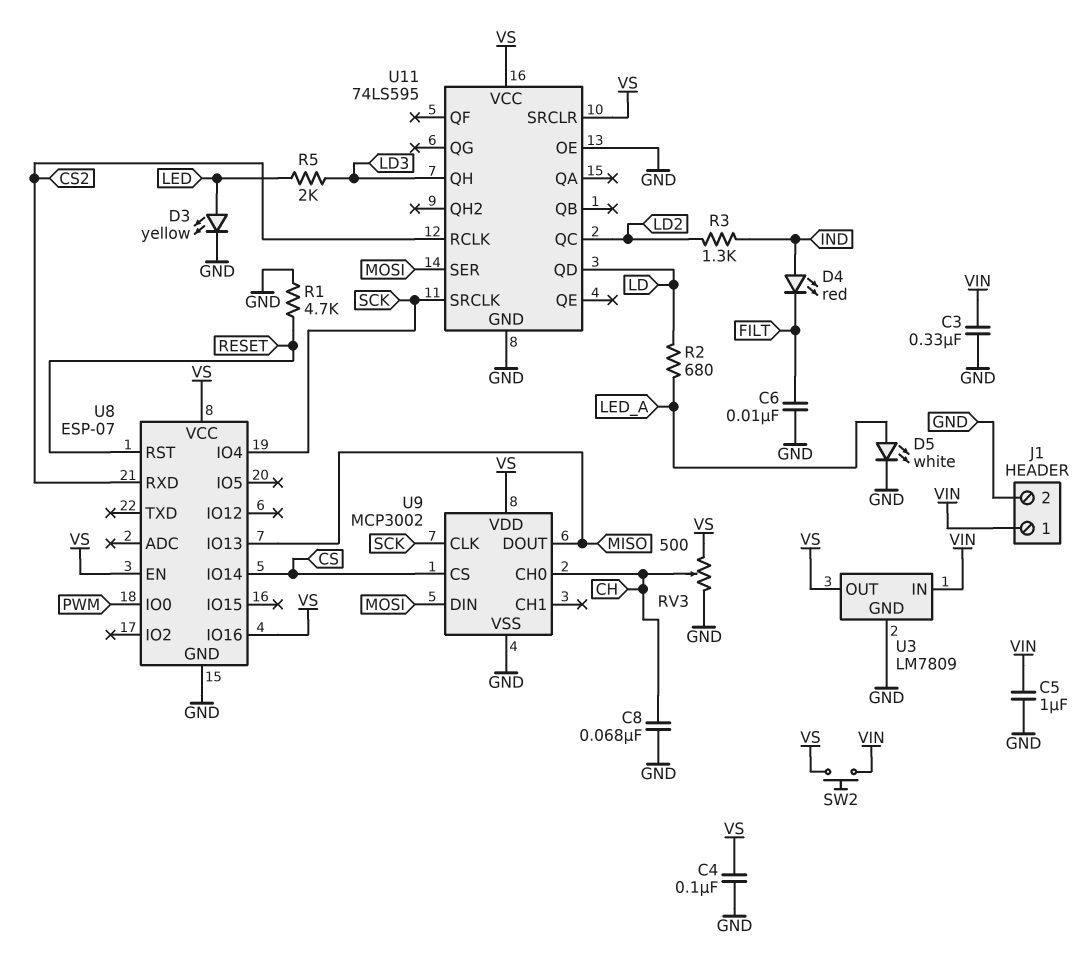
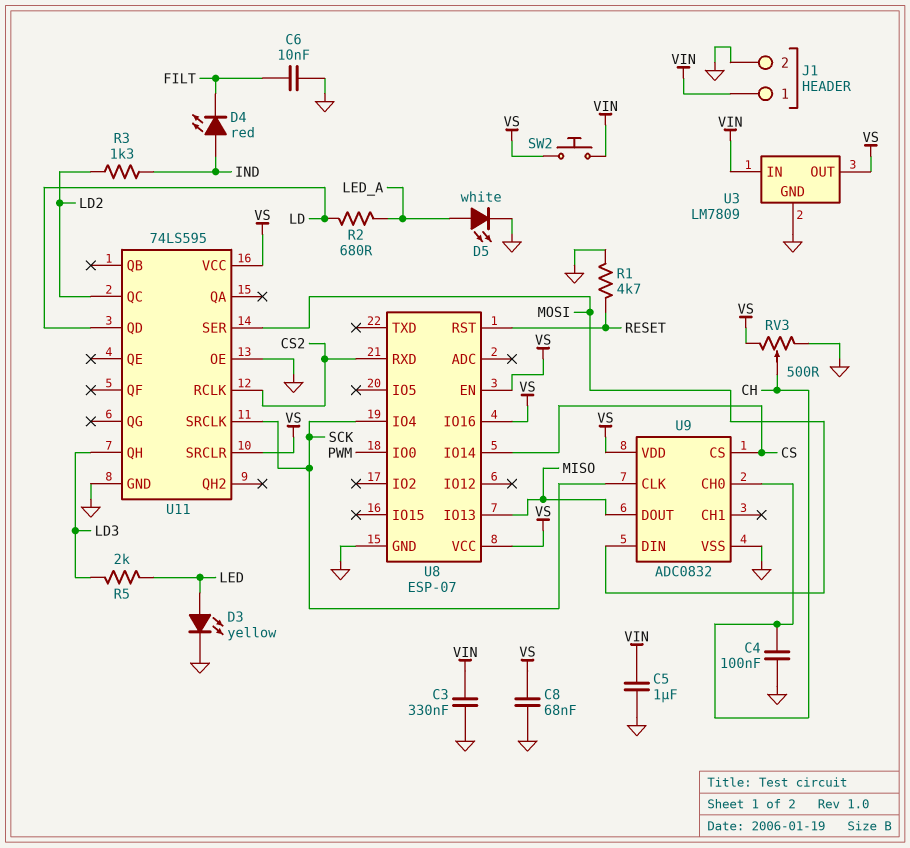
C4: 100nF (GND, VS) -> 100nF (CH, GND)
C8: 68nF (CH, GND) -> 68nF (GND, VS)
U9: MCP3002 -> ADC0832

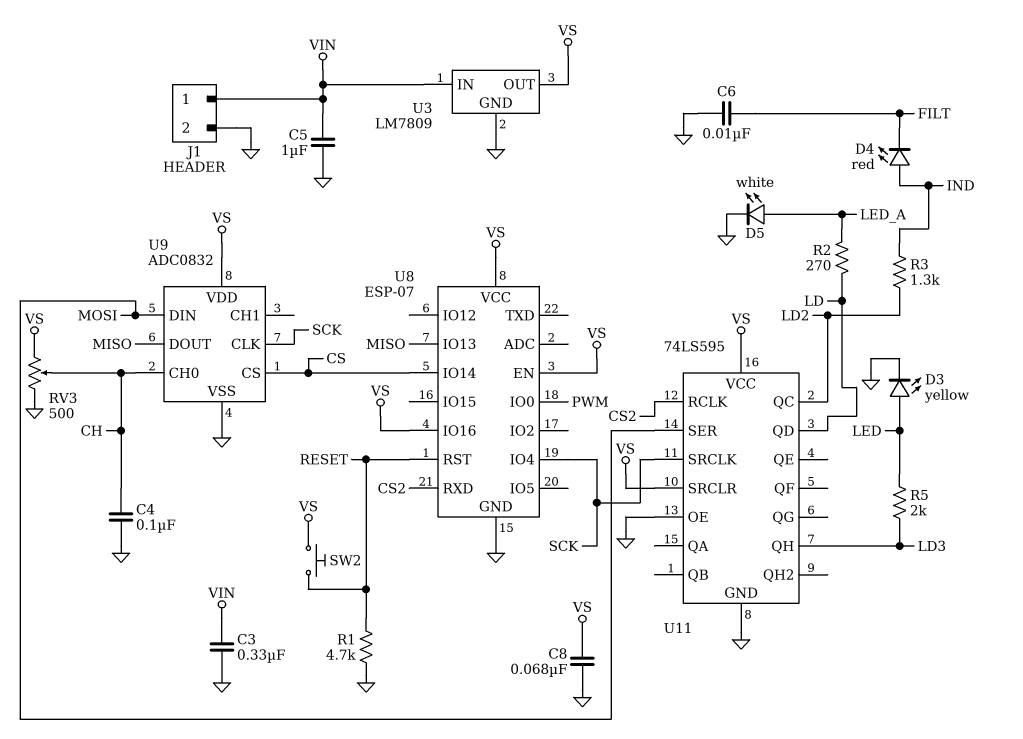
R2: 680 (LD, LED_A) -> 270 (LD, LED_A)
SW2: button (VIN, VS) -> button (RESET, VS)

